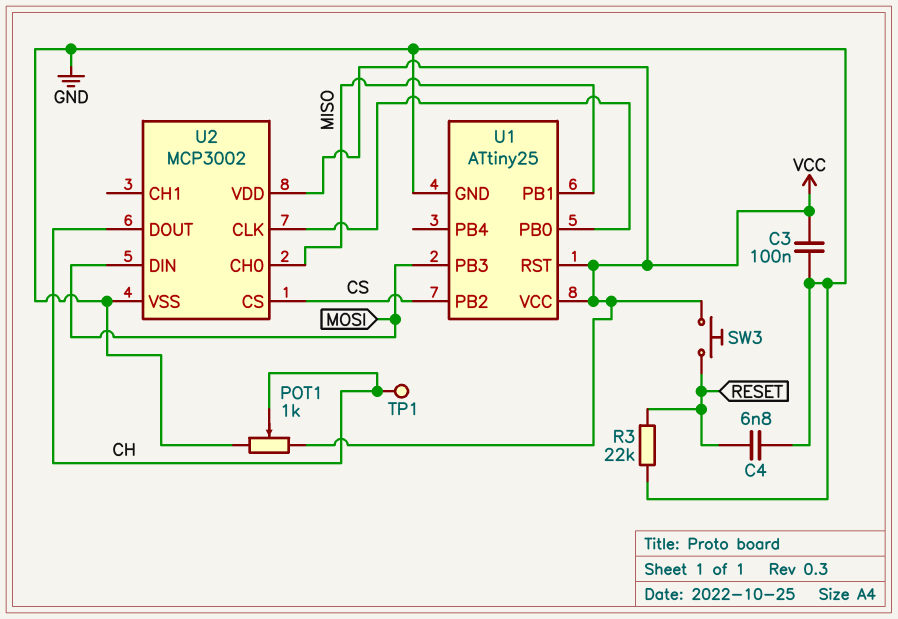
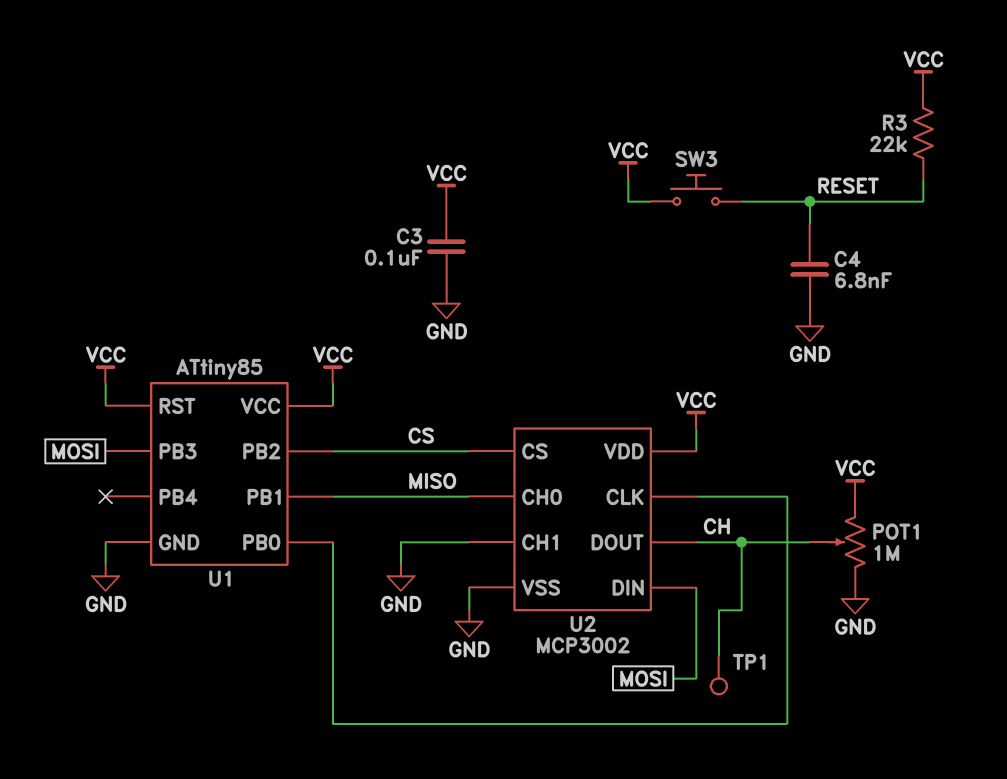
POT1: 1k (GND, VCC, wiper CH) -> 1M (GND, VCC, wiper CH)
R3: 22k (GND, RESET) -> 22k (RESET, VCC)
U1: ATtiny25 -> ATtiny85
U2 pin CH1: none -> GND

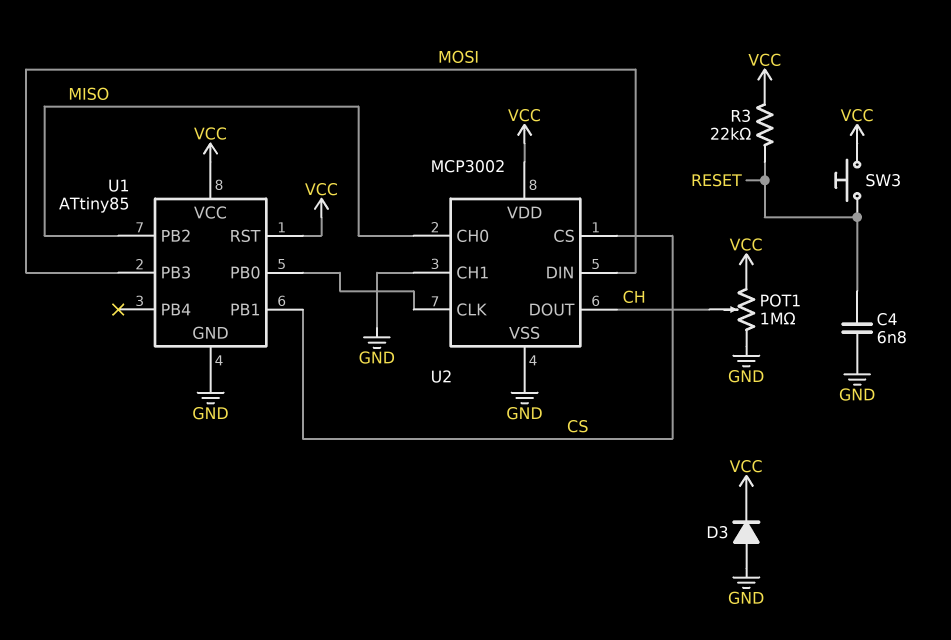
C3: 100nF (GND, VCC) -> none
D3: none -> diode (A GND, K VCC)
TP1: test point (CH) -> none
U1 pin PB1: MISO -> CS
U1 pin PB2: CS -> MISO

